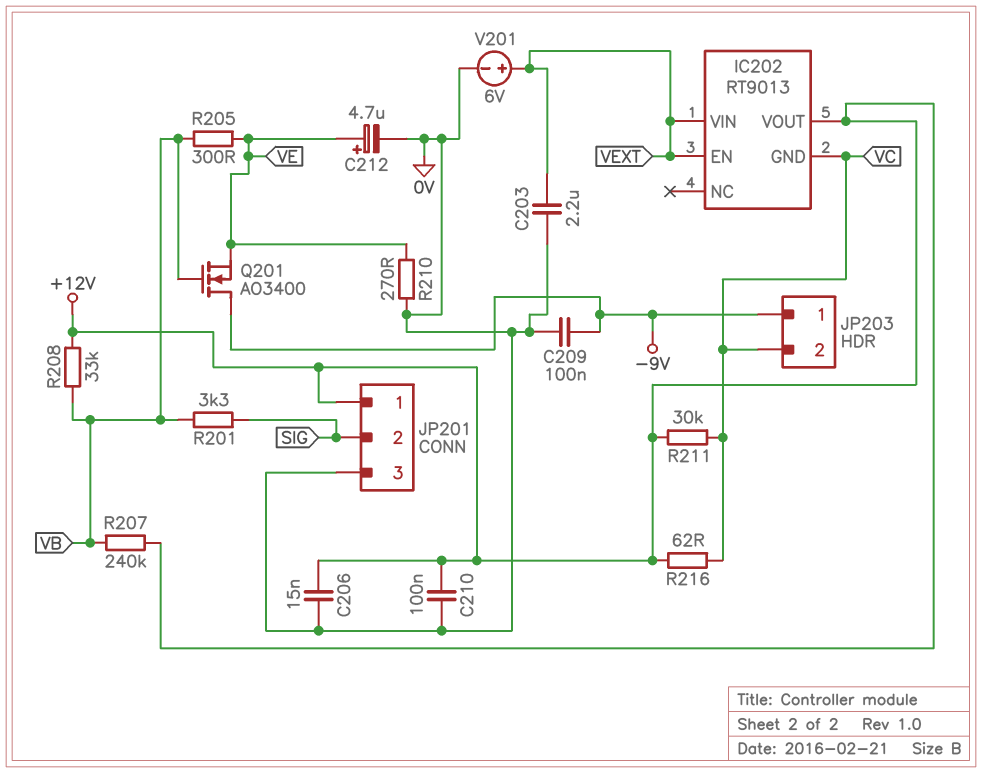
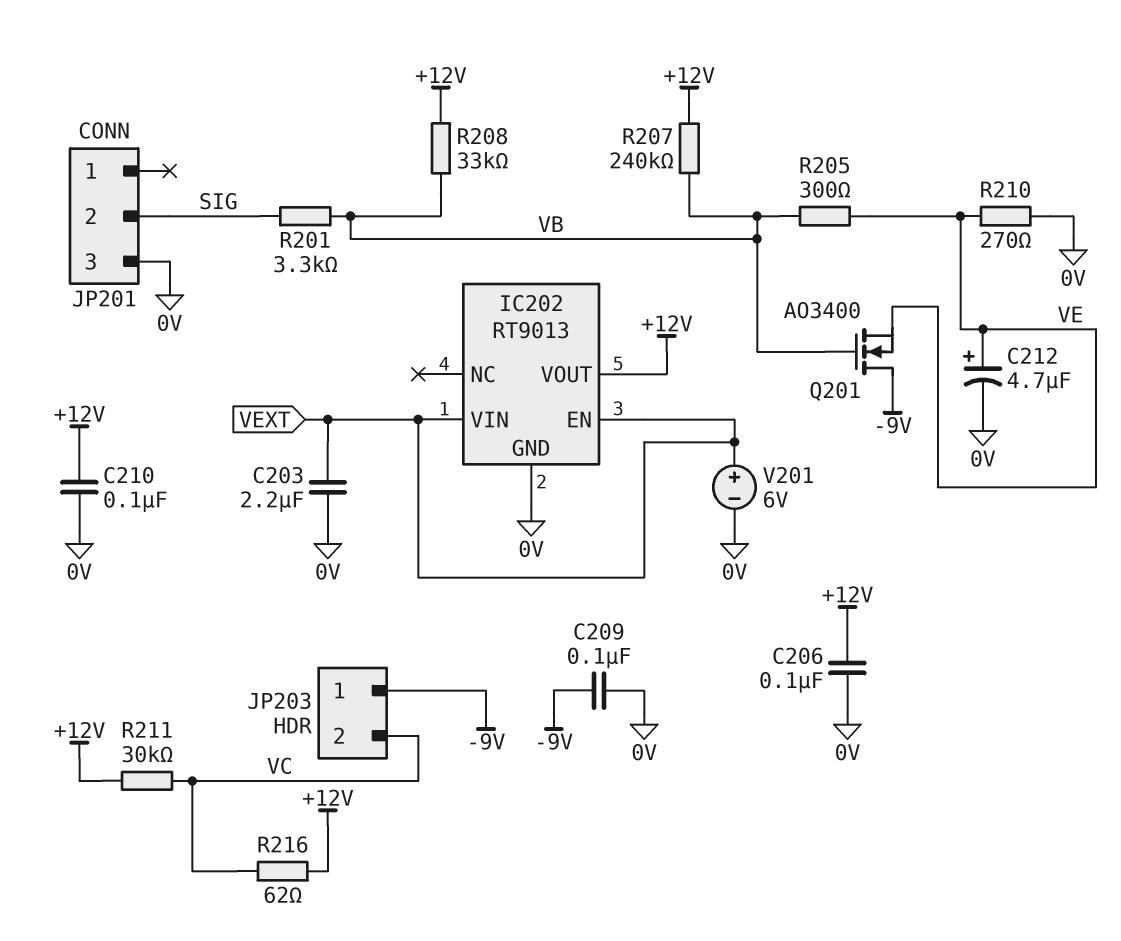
C206: 15nF (+12V, 0V) -> 100nF (+12V, 0V)
IC202 pin GND: VC -> 0V
JP201 pin 1: +12V -> none

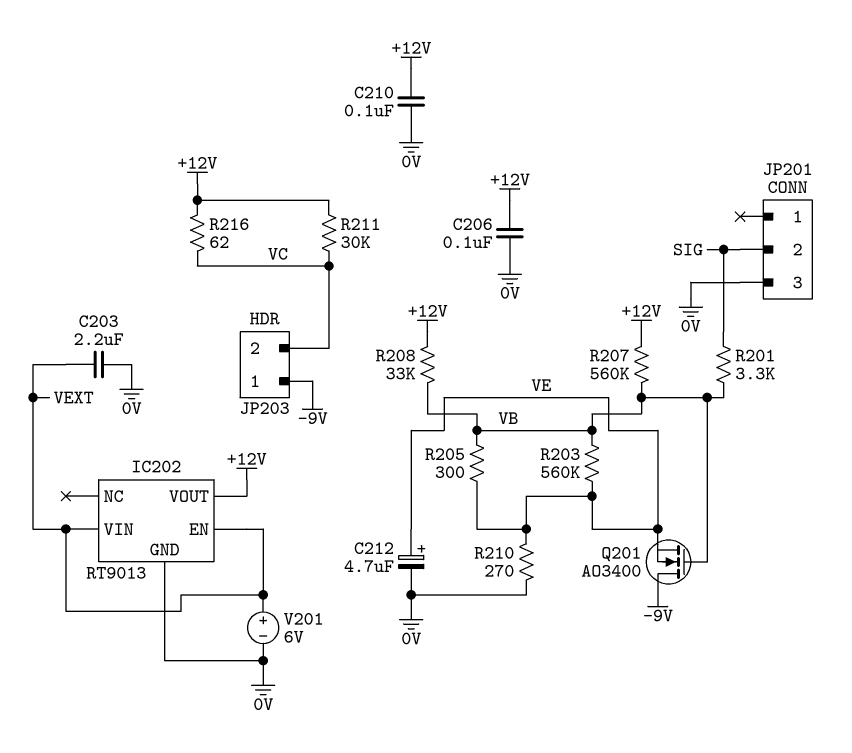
C209: 100nF (-9V, 0V) -> none
R203: none -> 560k (VB, VE)
R207: 240k (+12V, VB) -> 560k (+12V, VB)

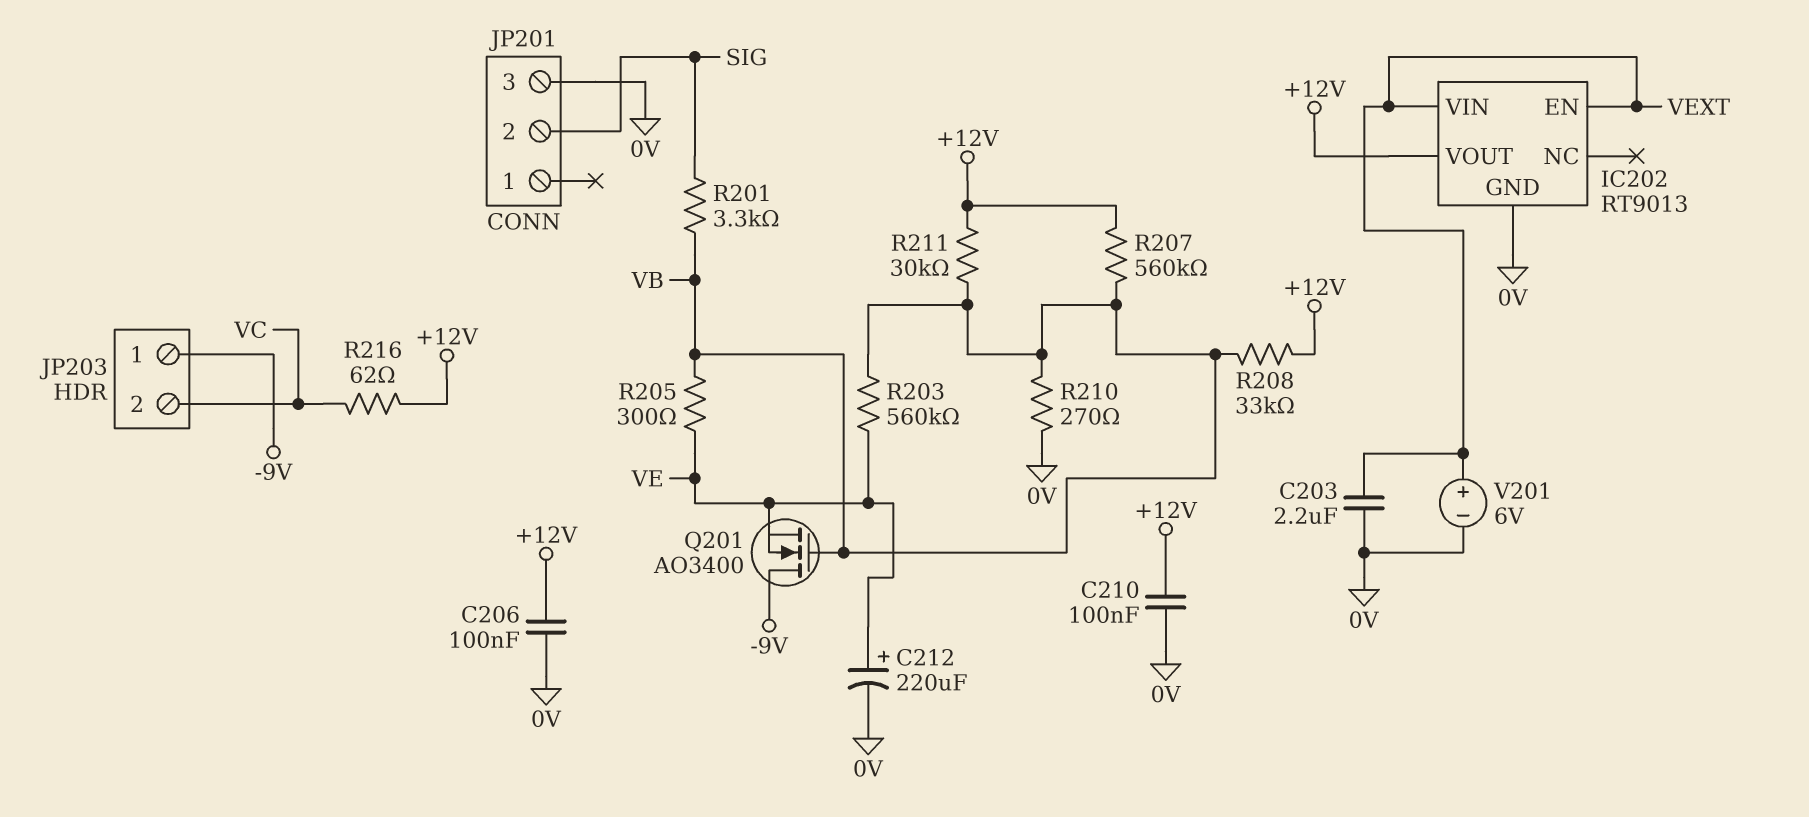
C212: 4.7uF (plus VE, minus 0V) -> 220uF (plus VE, minus 0V)
R210: 270 (0V, VE) -> 270 (0V, VB)
R211: 30k (+12V, VC) -> 30k (+12V, VB)

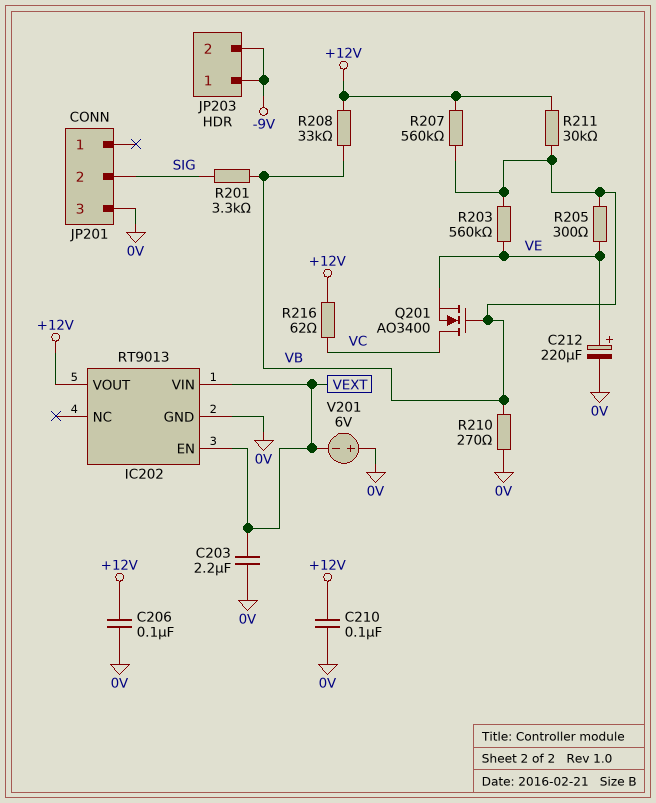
JP203 pin 2: VC -> -9V
Q201: NMOS AO3400 (G VB, D -9V, S VE) -> NMOS AO3400 (G VB, D VC, S VE)
V201: 6V (plus VEXT, minus 0V) -> 6V (plus 0V, minus VEXT)

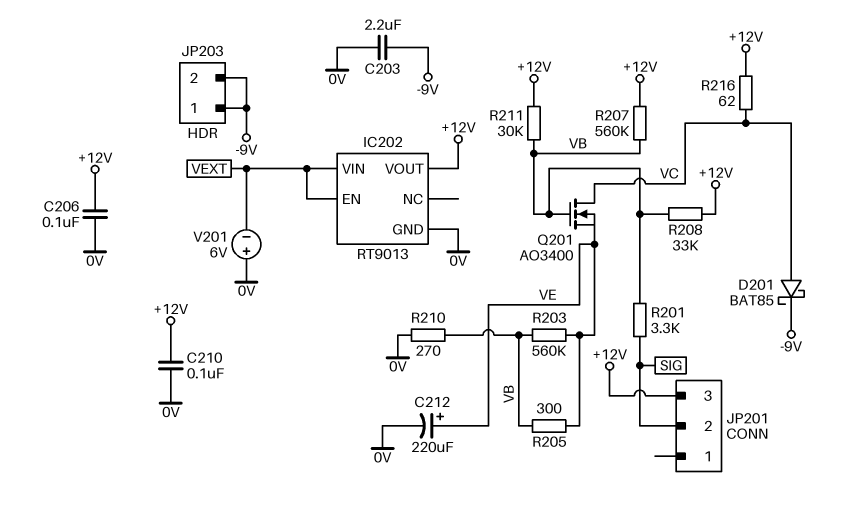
C203: 2.2uF (0V, VEXT) -> 2.2uF (-9V, 0V)
D201: none -> schottky BAT85 (A VC, K -9V)
JP201 pin 3: 0V -> +12V

